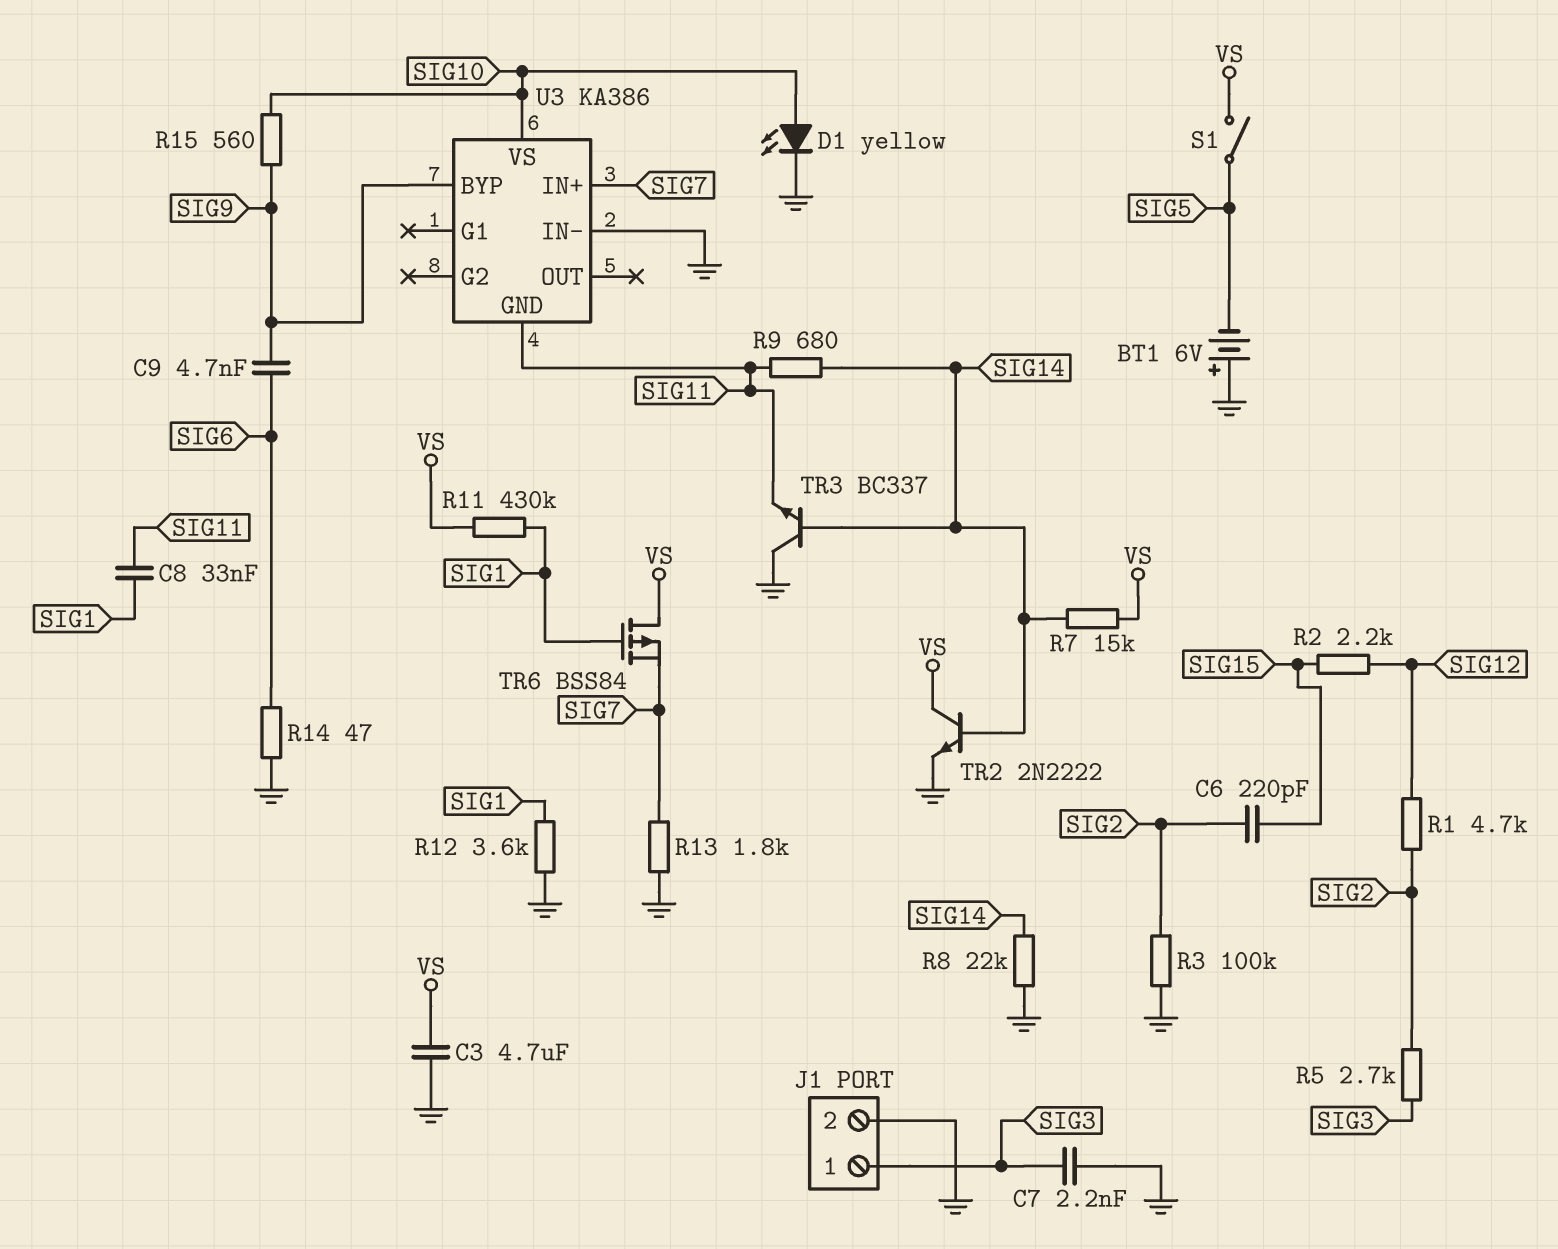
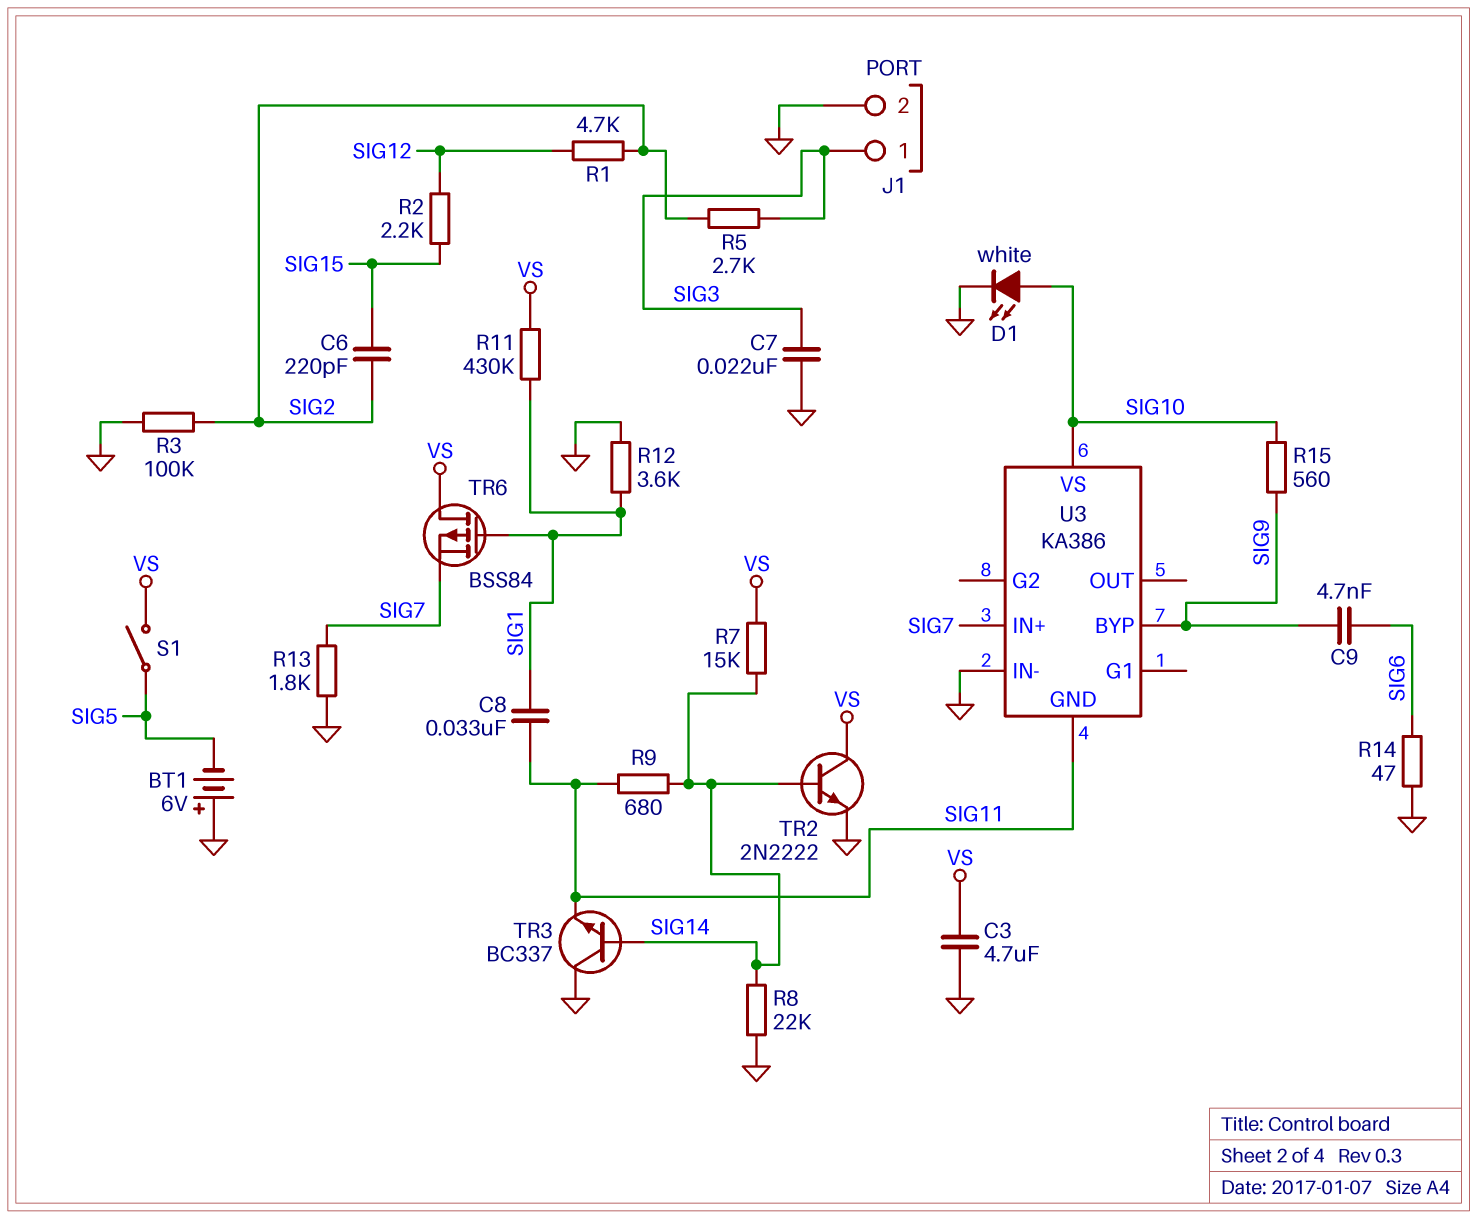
C7: 2.2nF (GND, SIG3) -> 22nF (GND, SIG3)
D1: LED yellow (A SIG10, K GND) -> LED white (A SIG10, K GND)

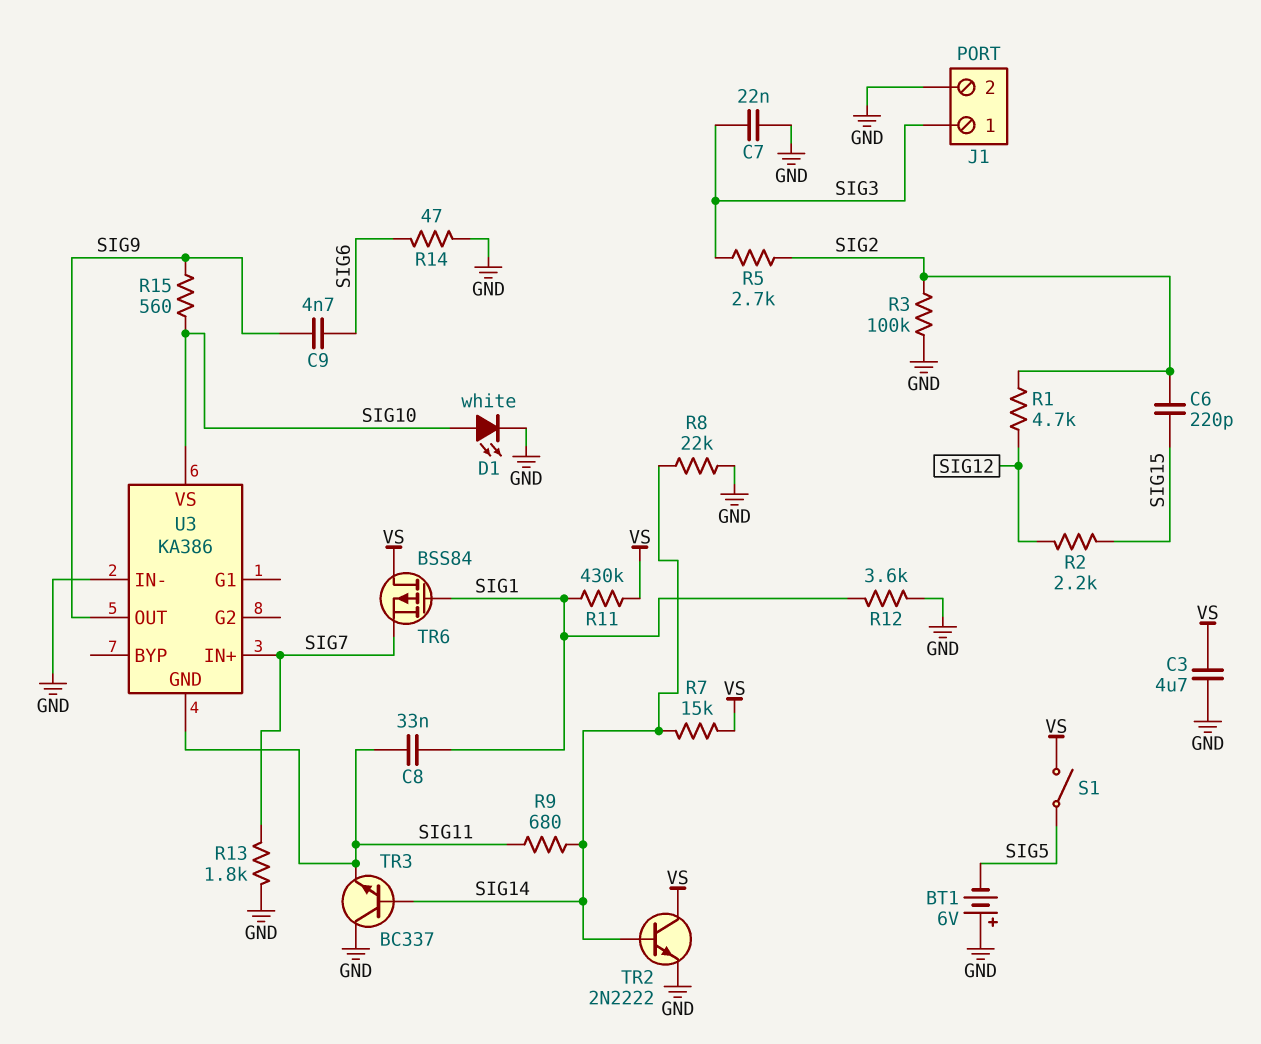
U3 pin BYP: SIG9 -> none
U3 pin OUT: none -> SIG9

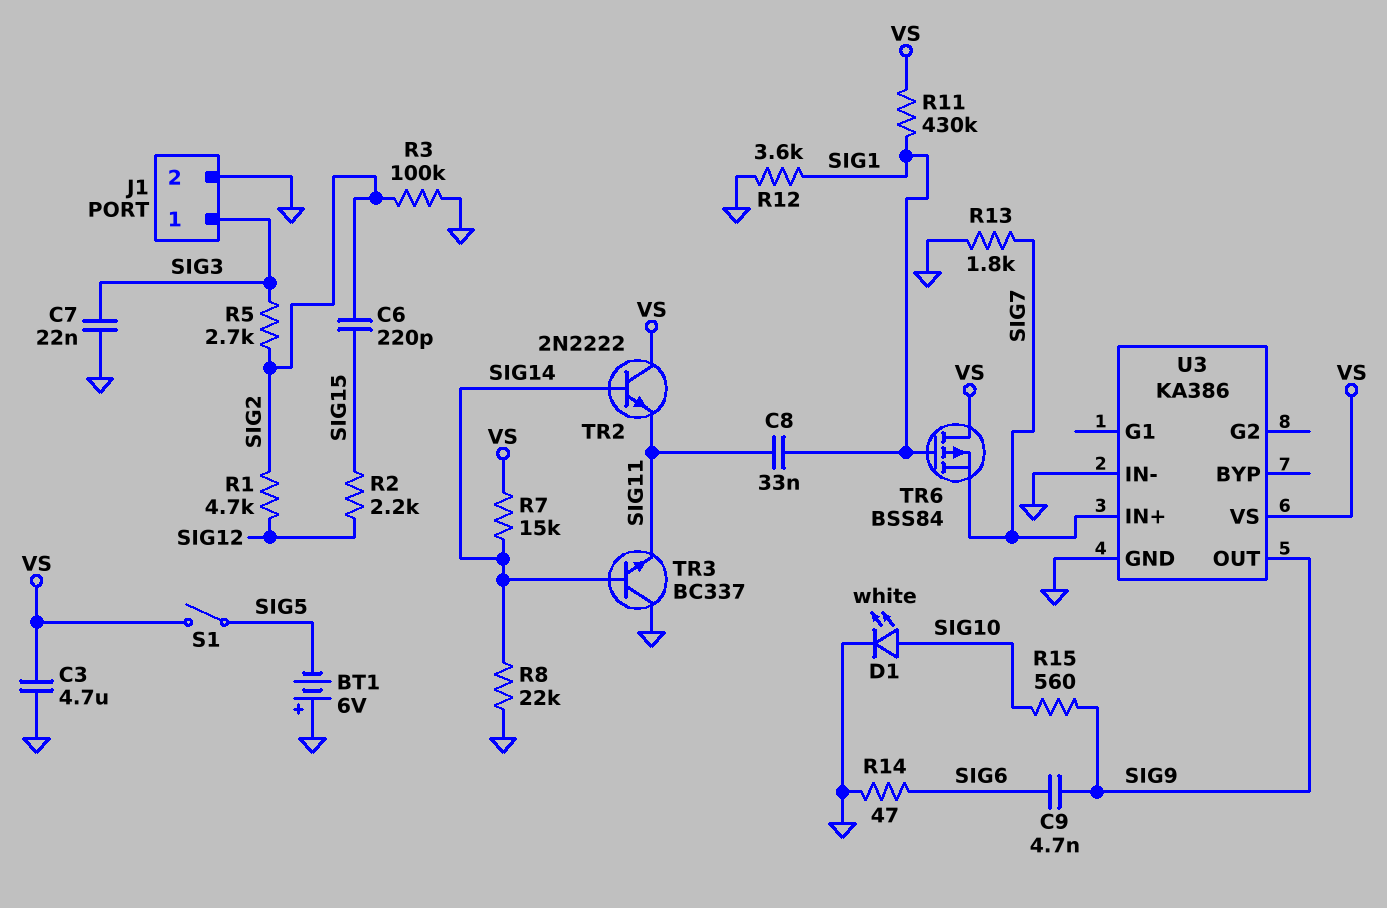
R9: 680 (SIG11, SIG14) -> none
TR2: NPN 2N2222 (B SIG14, C VS, E GND) -> NPN 2N2222 (B SIG14, C VS, E SIG11)
U3 pin GND: SIG11 -> GND
U3 pin VS: SIG10 -> VS

